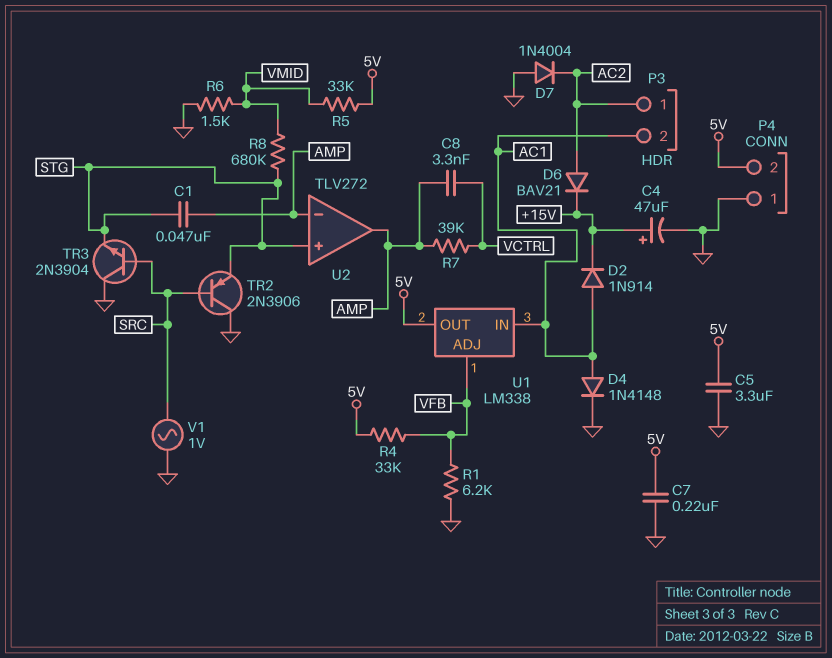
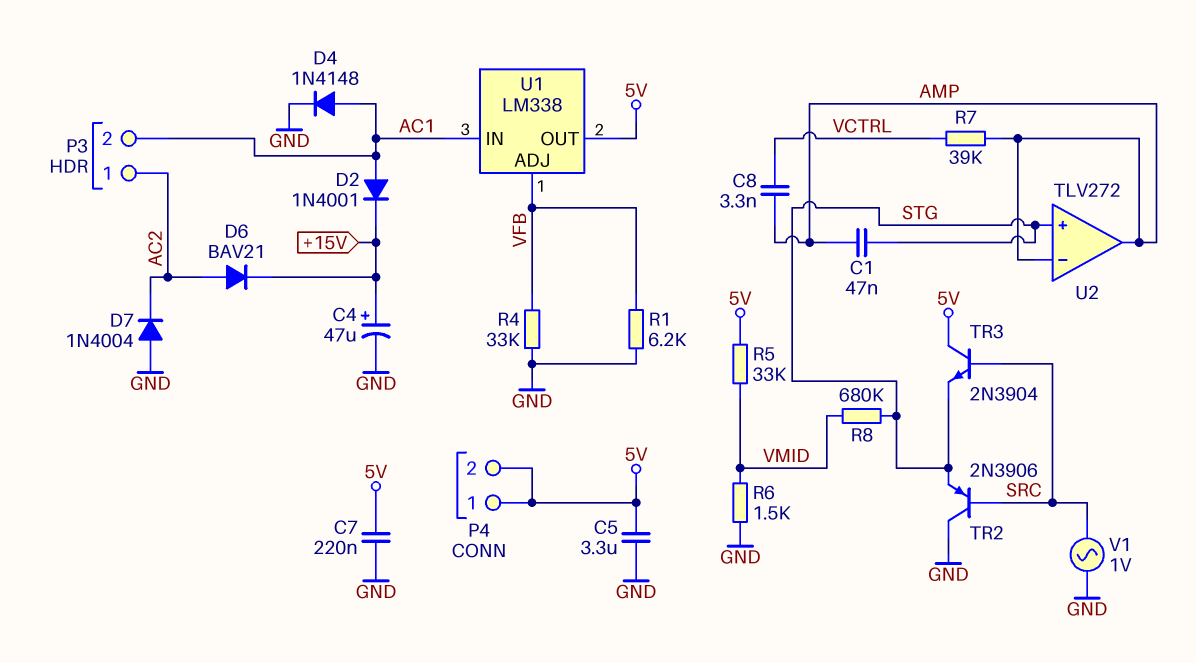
D2: diode 1N914 (A AC1, K +15V) -> diode 1N4001 (A AC1, K +15V)
P4 pin 1: GND -> 5V
R4: 33k (5V, VFB) -> 33k (GND, VFB)
TR3: NPN 2N3904 (B SRC, C GND, E STG) -> NPN 2N3904 (B SRC, C 5V, E STG)

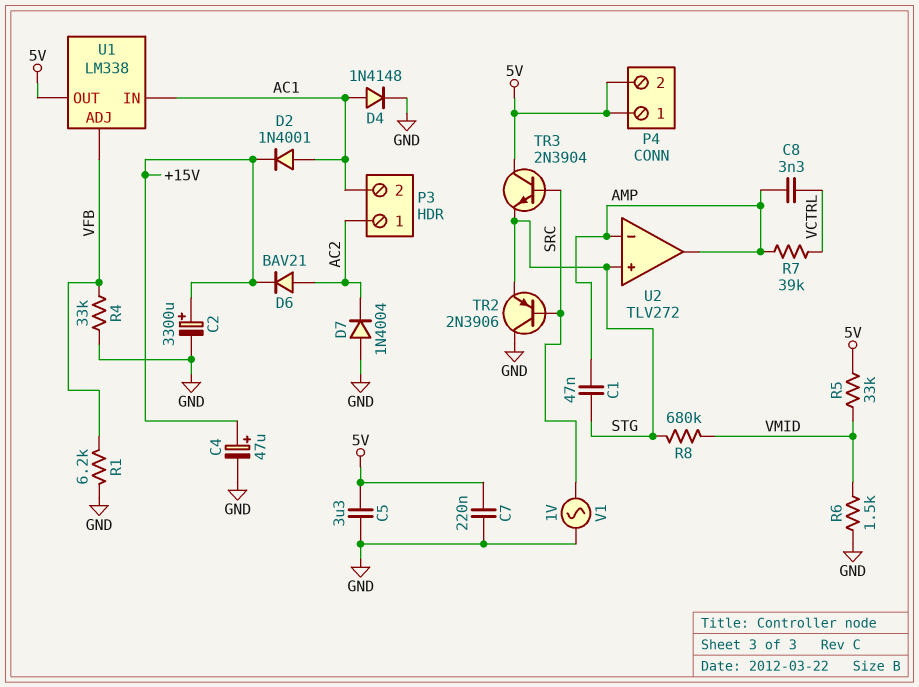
C2: none -> 3300uF (plus +15V, minus GND)

